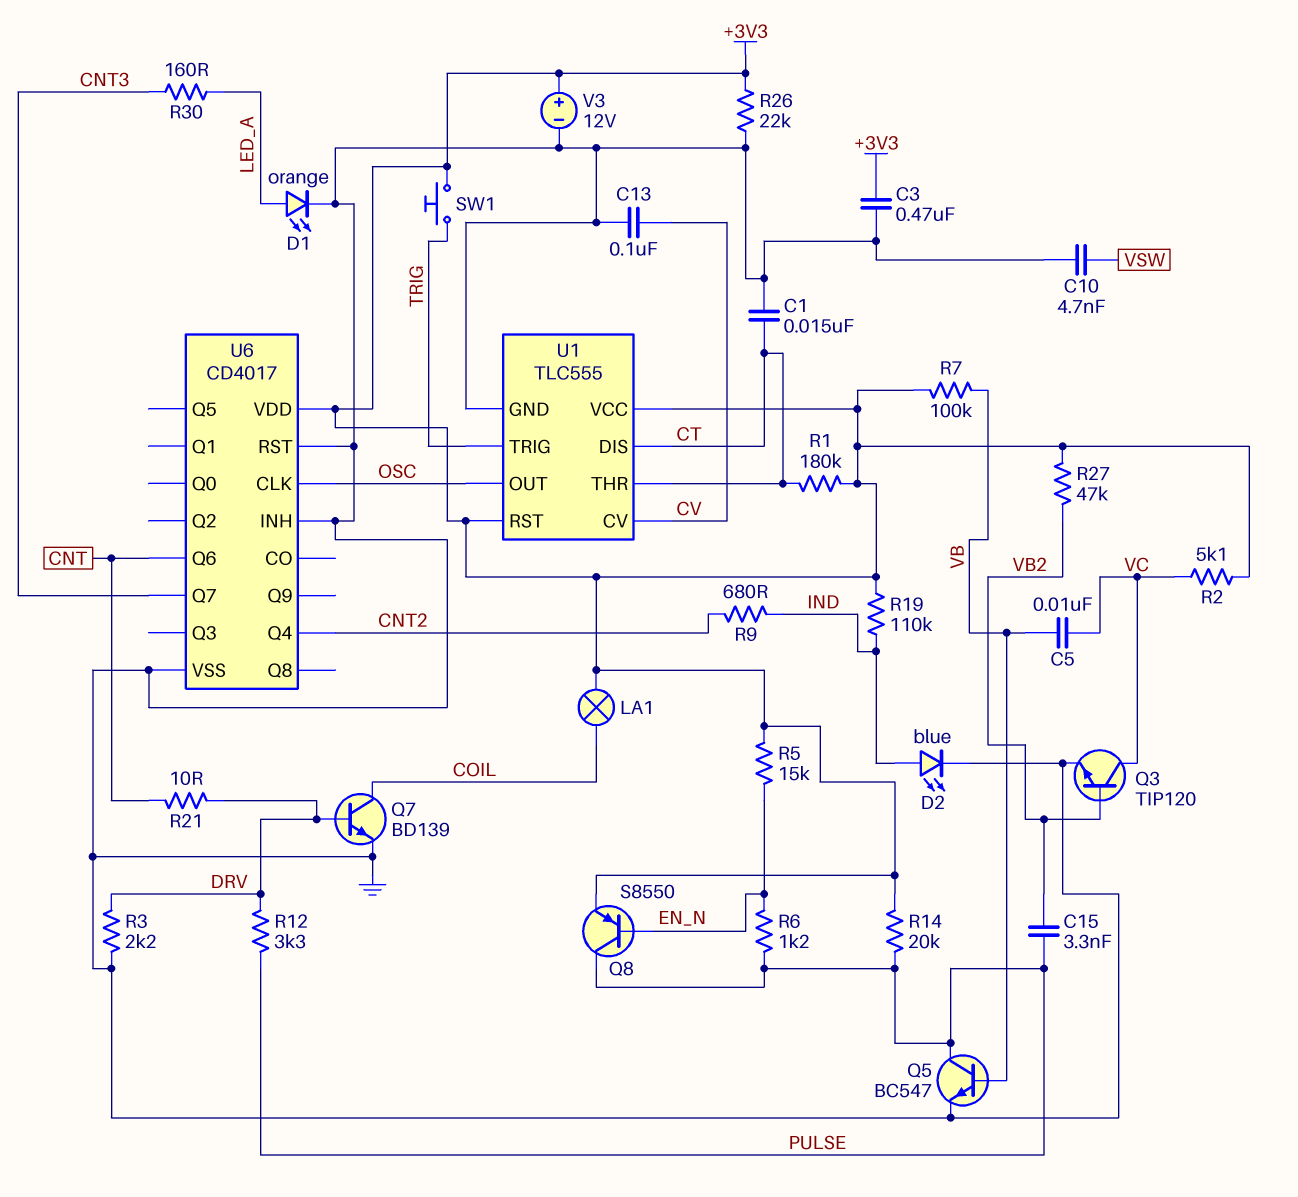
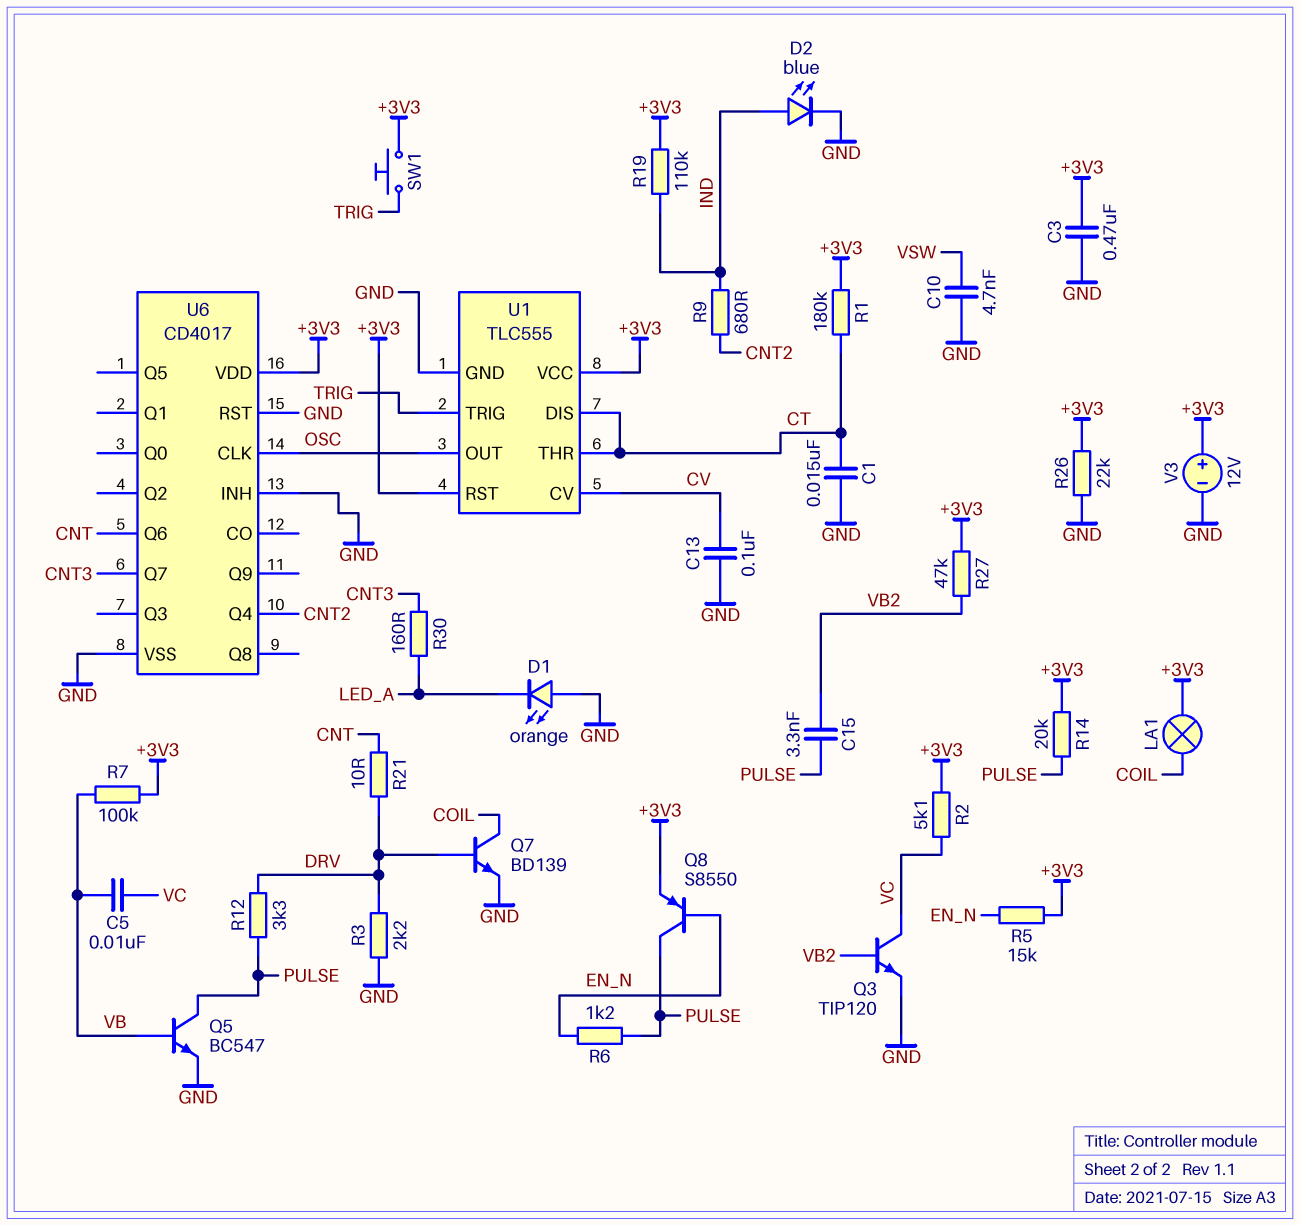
D1: LED orange (A LED_A, K GND) -> LED orange (A GND, K LED_A)

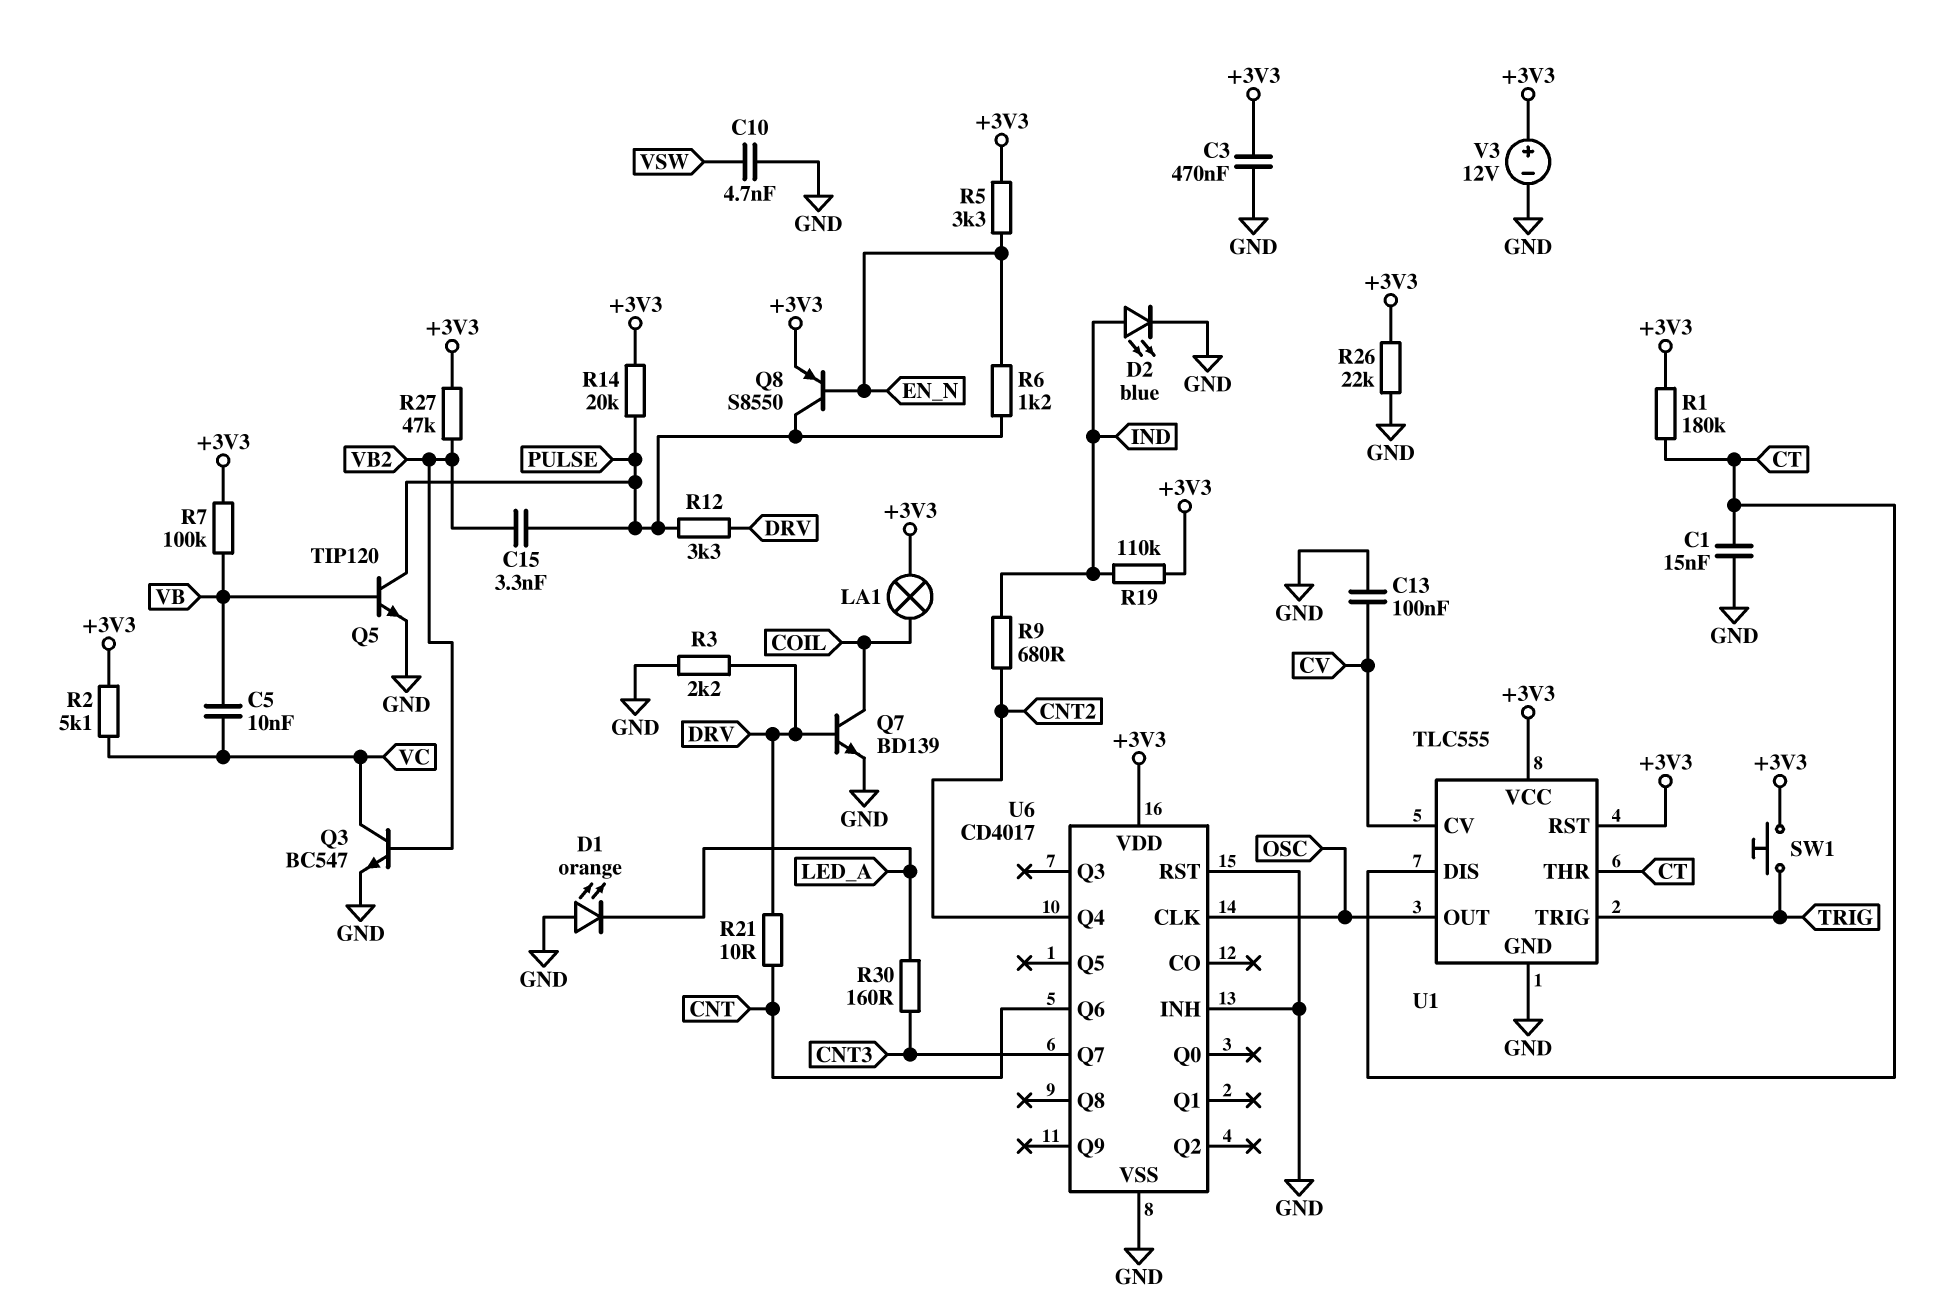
Q3: NPN TIP120 (B VB2, C VC, E GND) -> NPN BC547 (B VB2, C VC, E GND)
Q5: NPN BC547 (B VB, C PULSE, E GND) -> NPN TIP120 (B VB, C PULSE, E GND)
R5: 15k (+3V3, EN_N) -> 3.3k (+3V3, EN_N)

